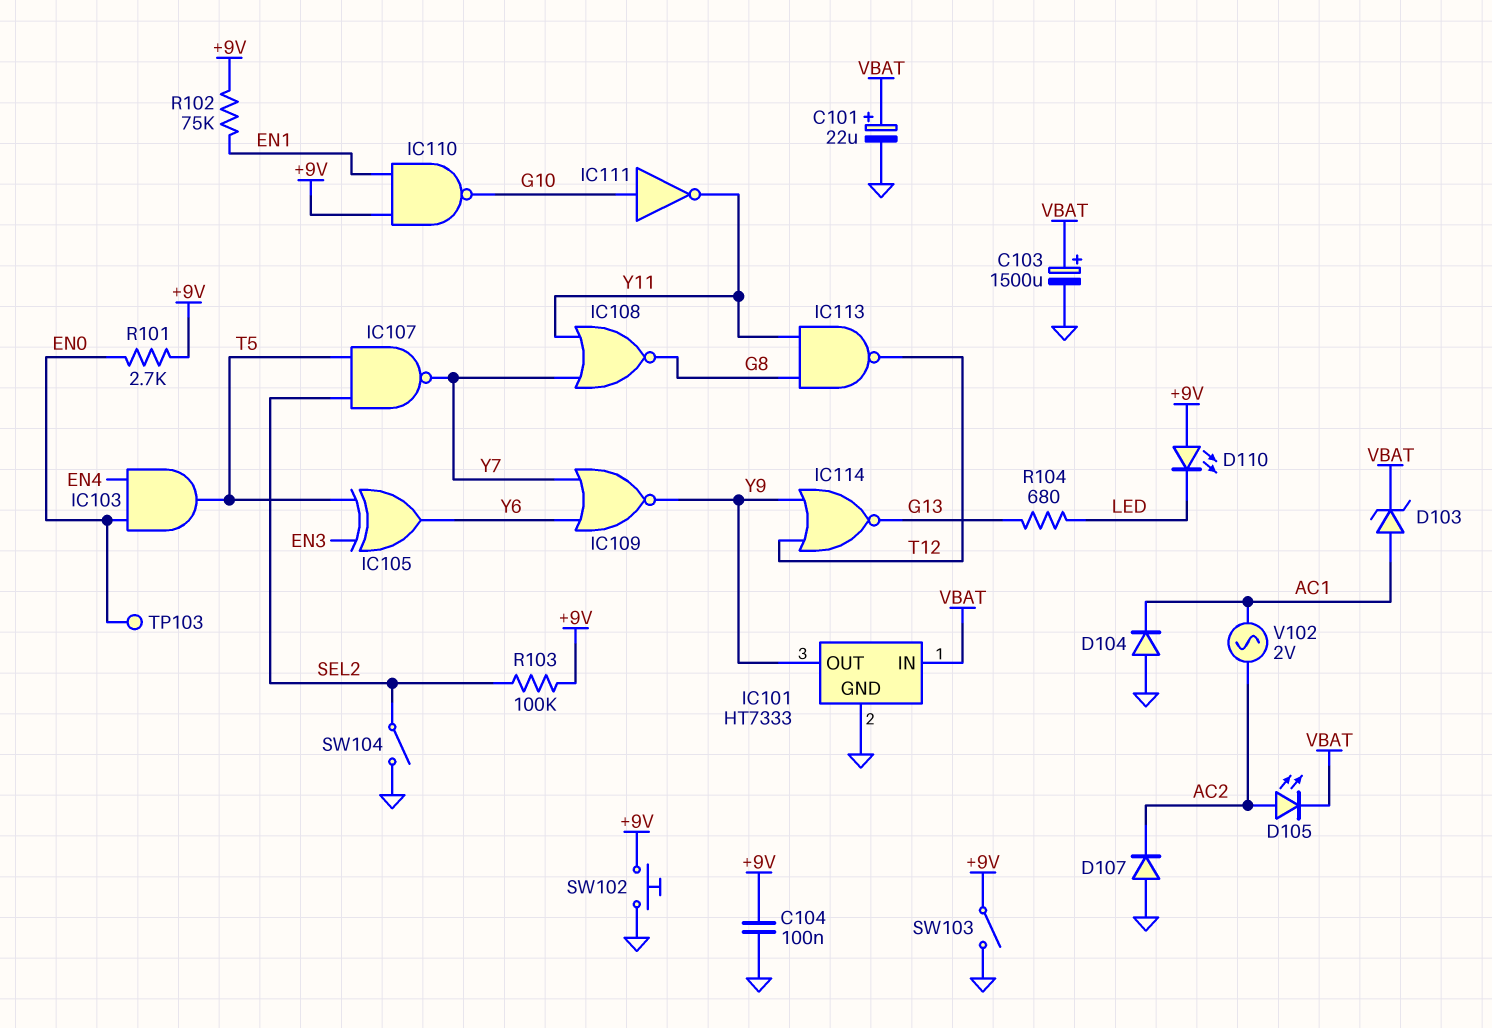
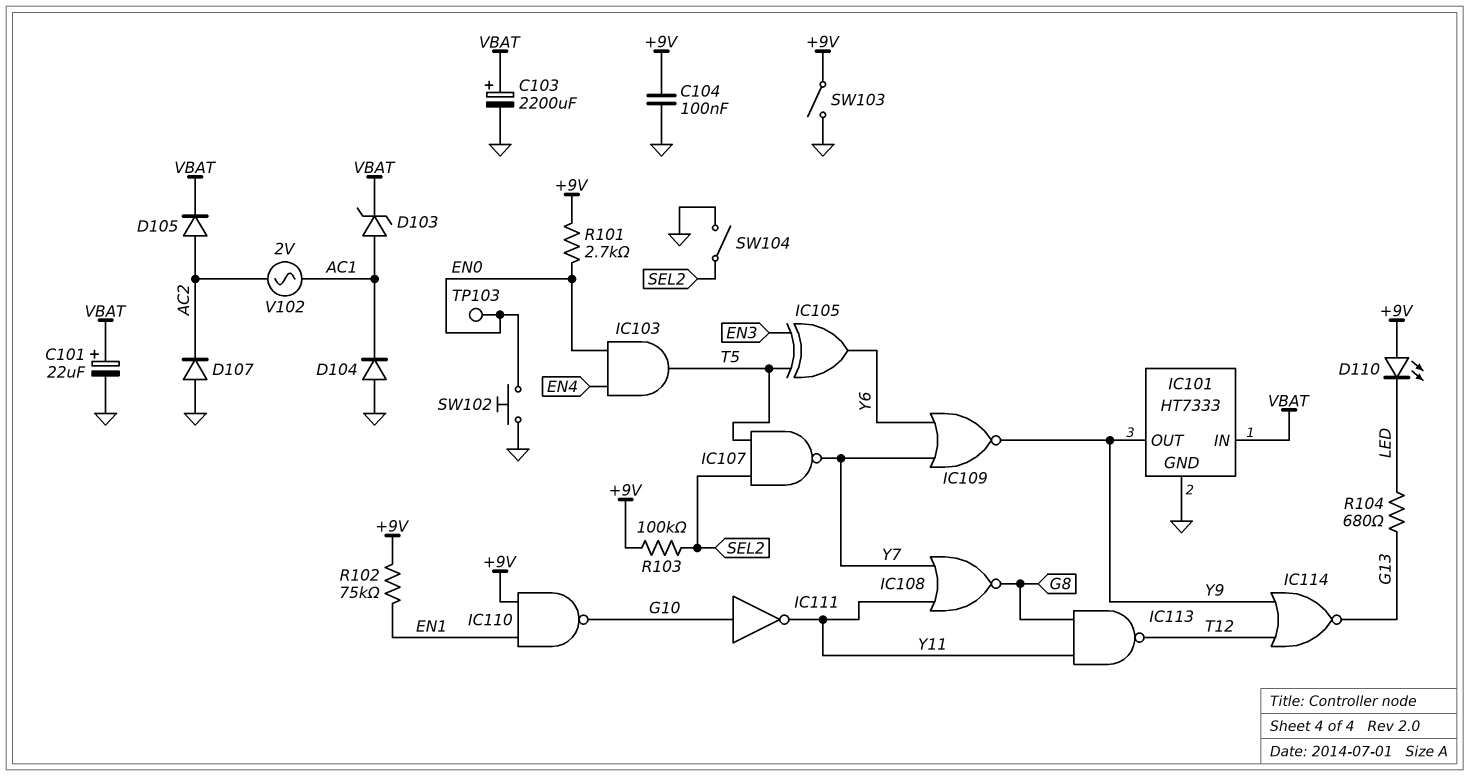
C103: 1500uF (plus VBAT, minus GND) -> 2200uF (plus VBAT, minus GND)
D105: LED (A AC2, K VBAT) -> diode (A AC2, K VBAT)
SW102: button (+9V, GND) -> button (EN0, GND)

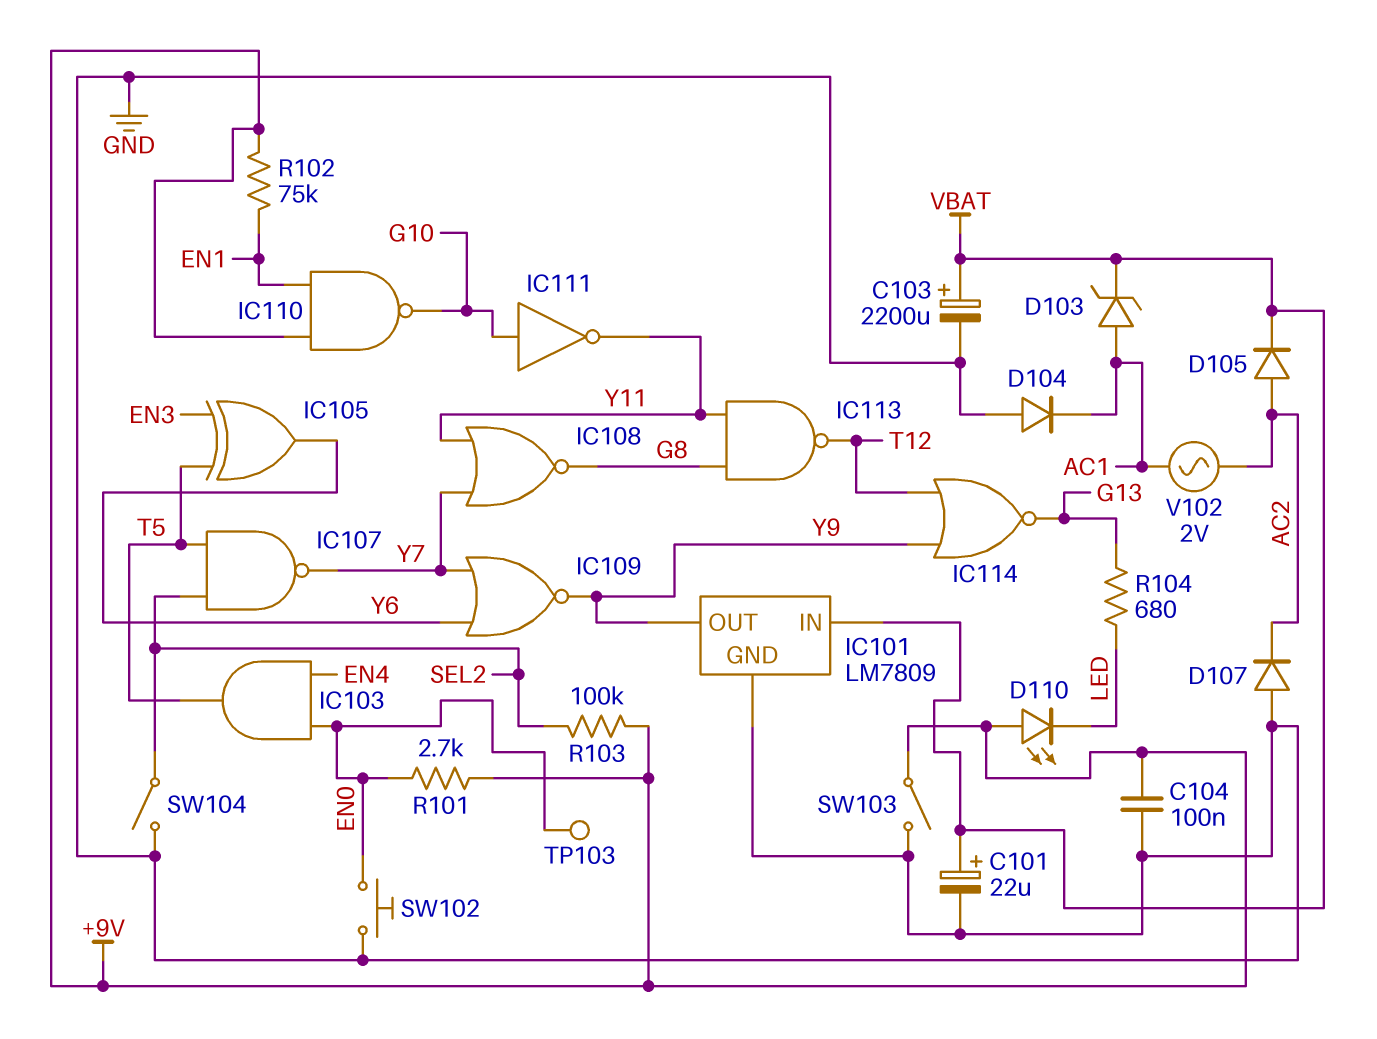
IC101: HT7333 -> LM7809

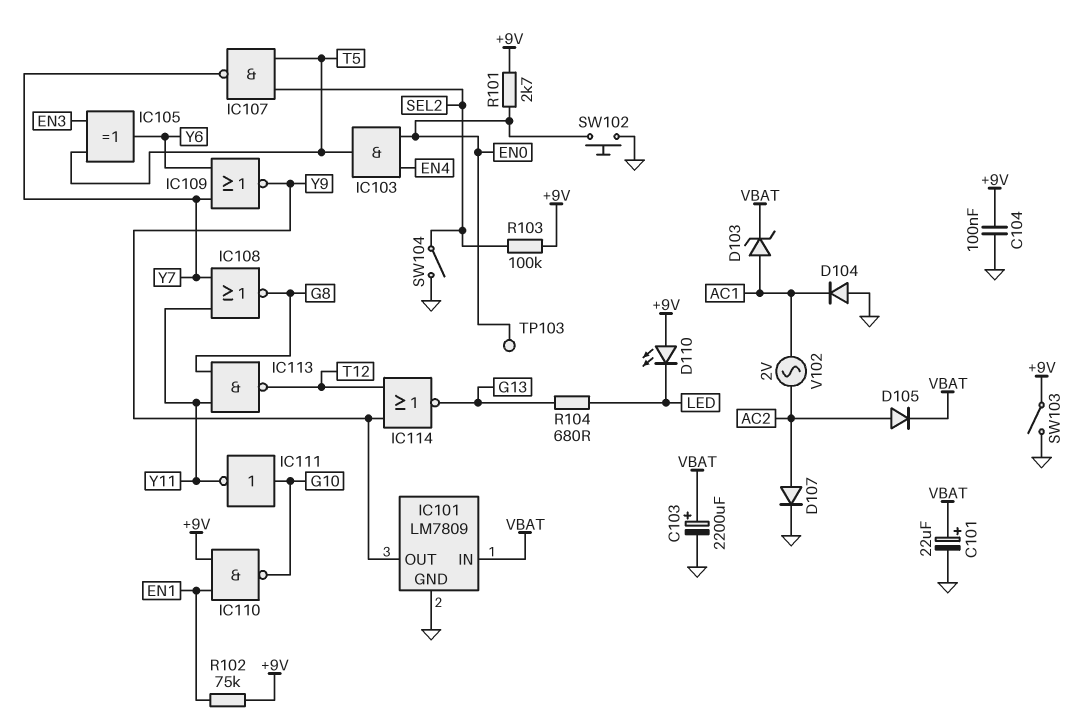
D107: diode (A GND, K AC2) -> diode (A AC2, K GND)

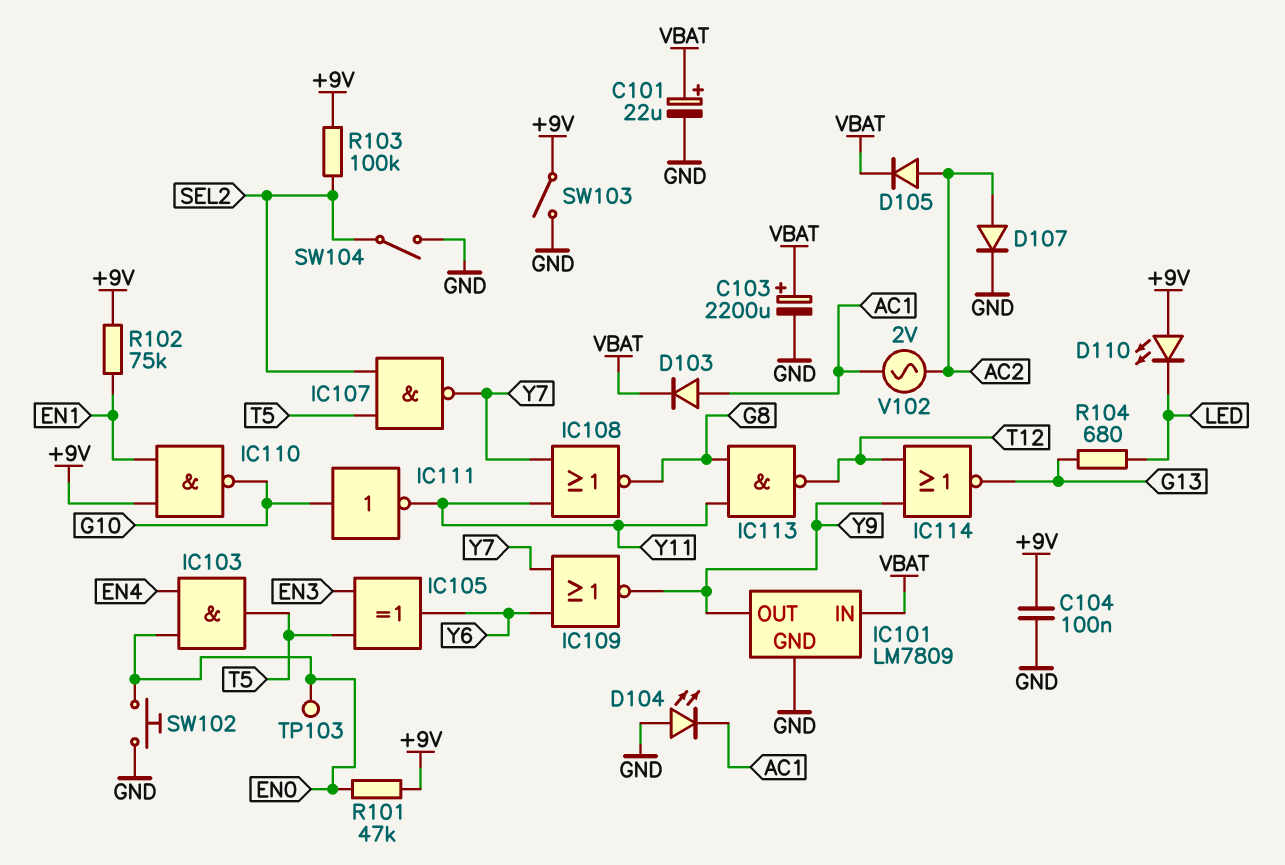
D103: zener (A AC1, K VBAT) -> diode (A AC1, K VBAT)
D104: diode (A GND, K AC1) -> LED (A GND, K AC1)
R101: 2.7k (+9V, EN0) -> 47k (+9V, EN0)

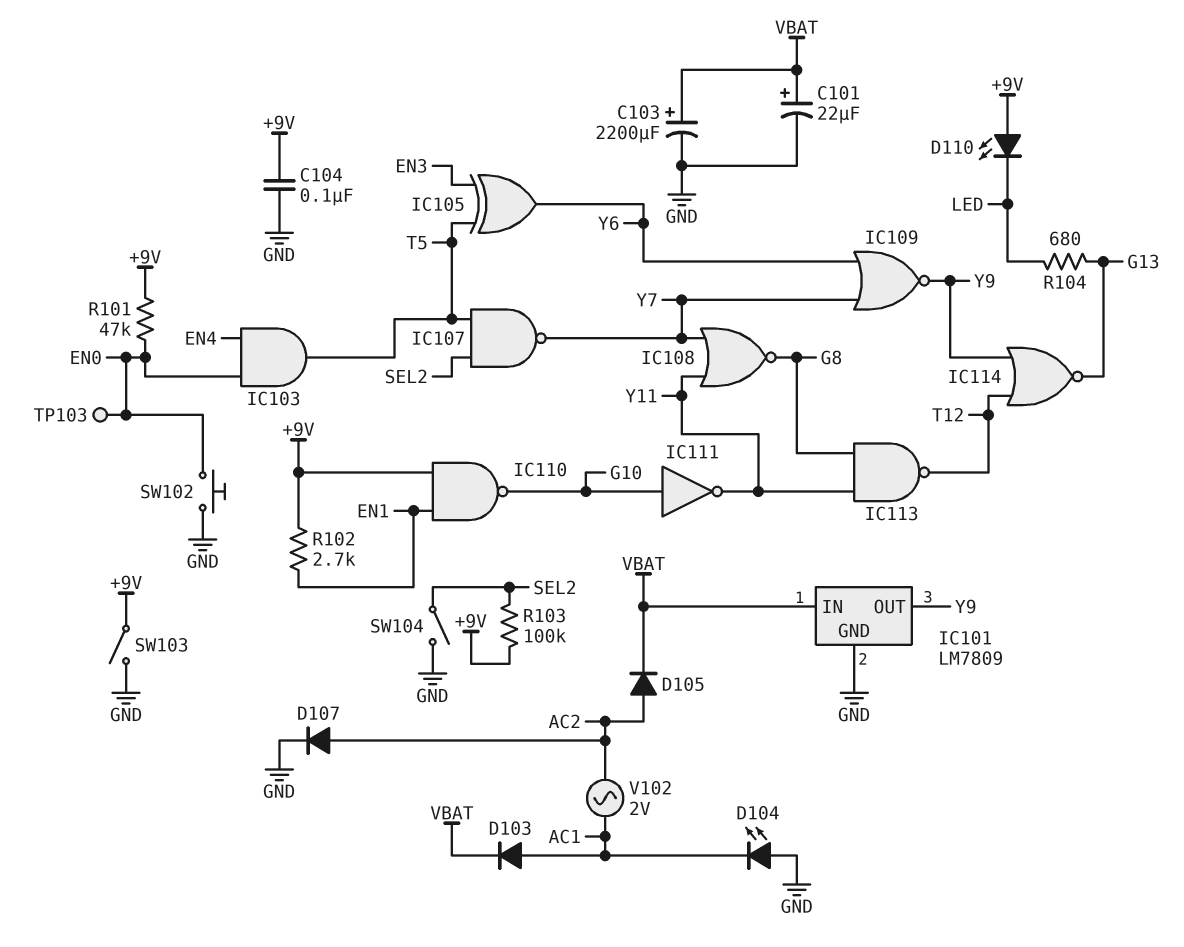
R102: 75k (+9V, EN1) -> 2.7k (+9V, EN1)

